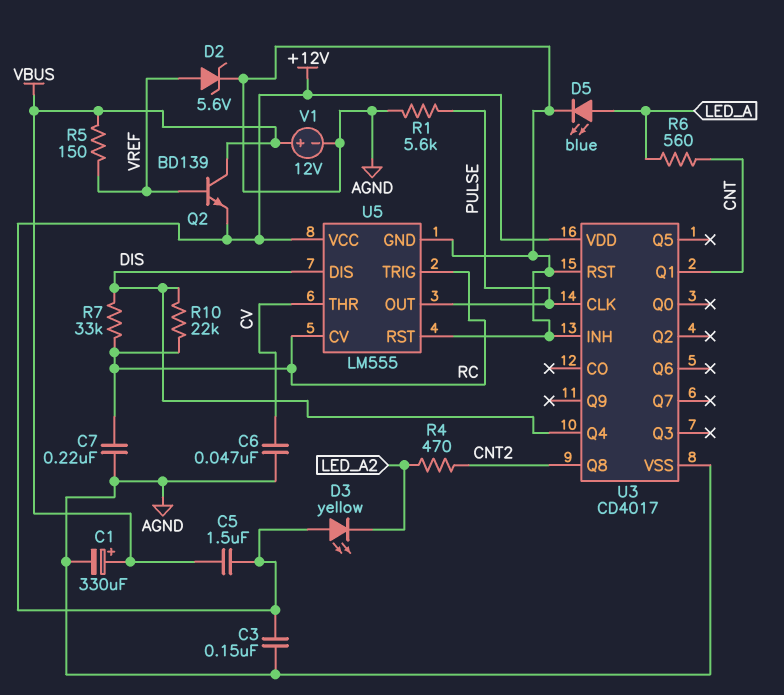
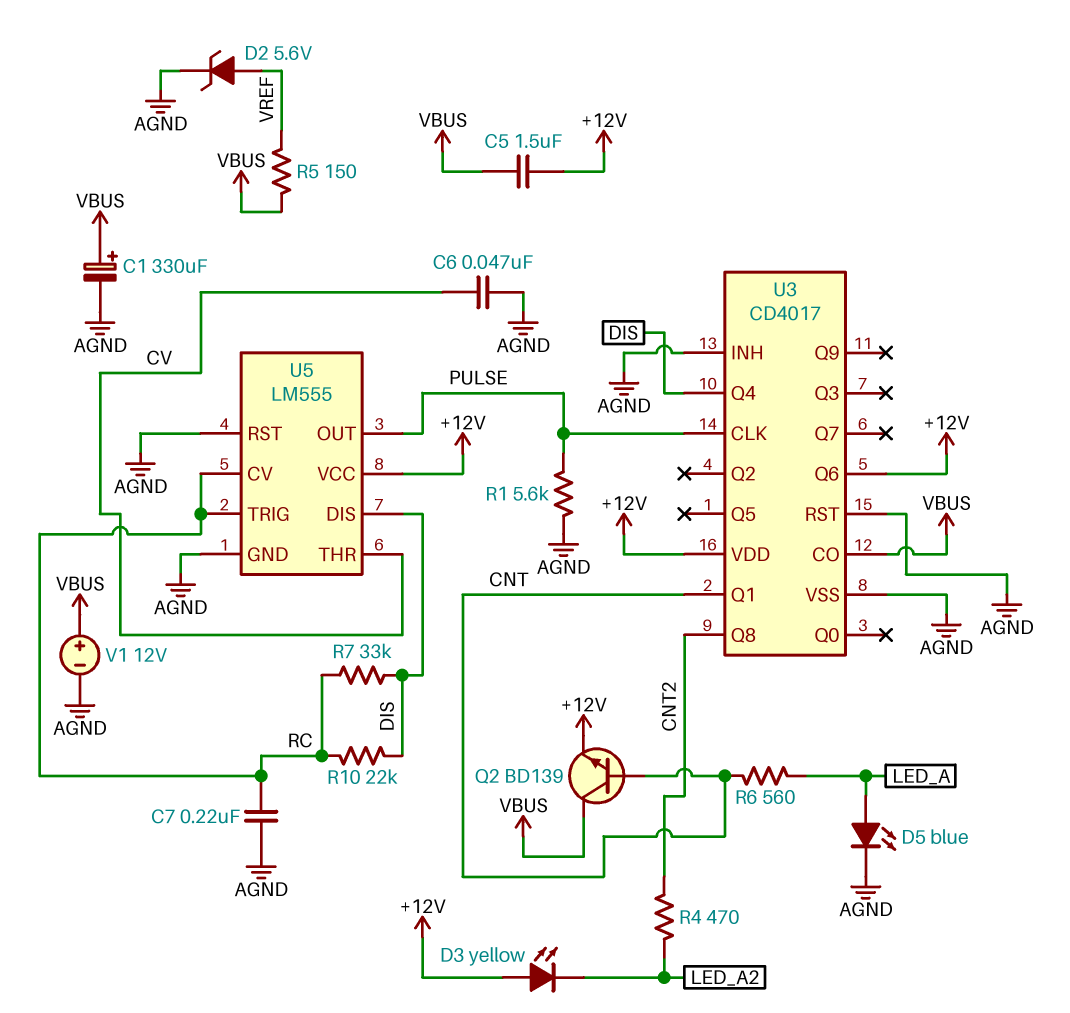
C3: 150nF (+12V, AGND) -> none
Q2: NPN BD139 (B VREF, C VBUS, E +12V) -> NPN BD139 (B CNT, C VBUS, E +12V)
U3 pin CO: none -> VBUS
U3 pin Q6: none -> +12V

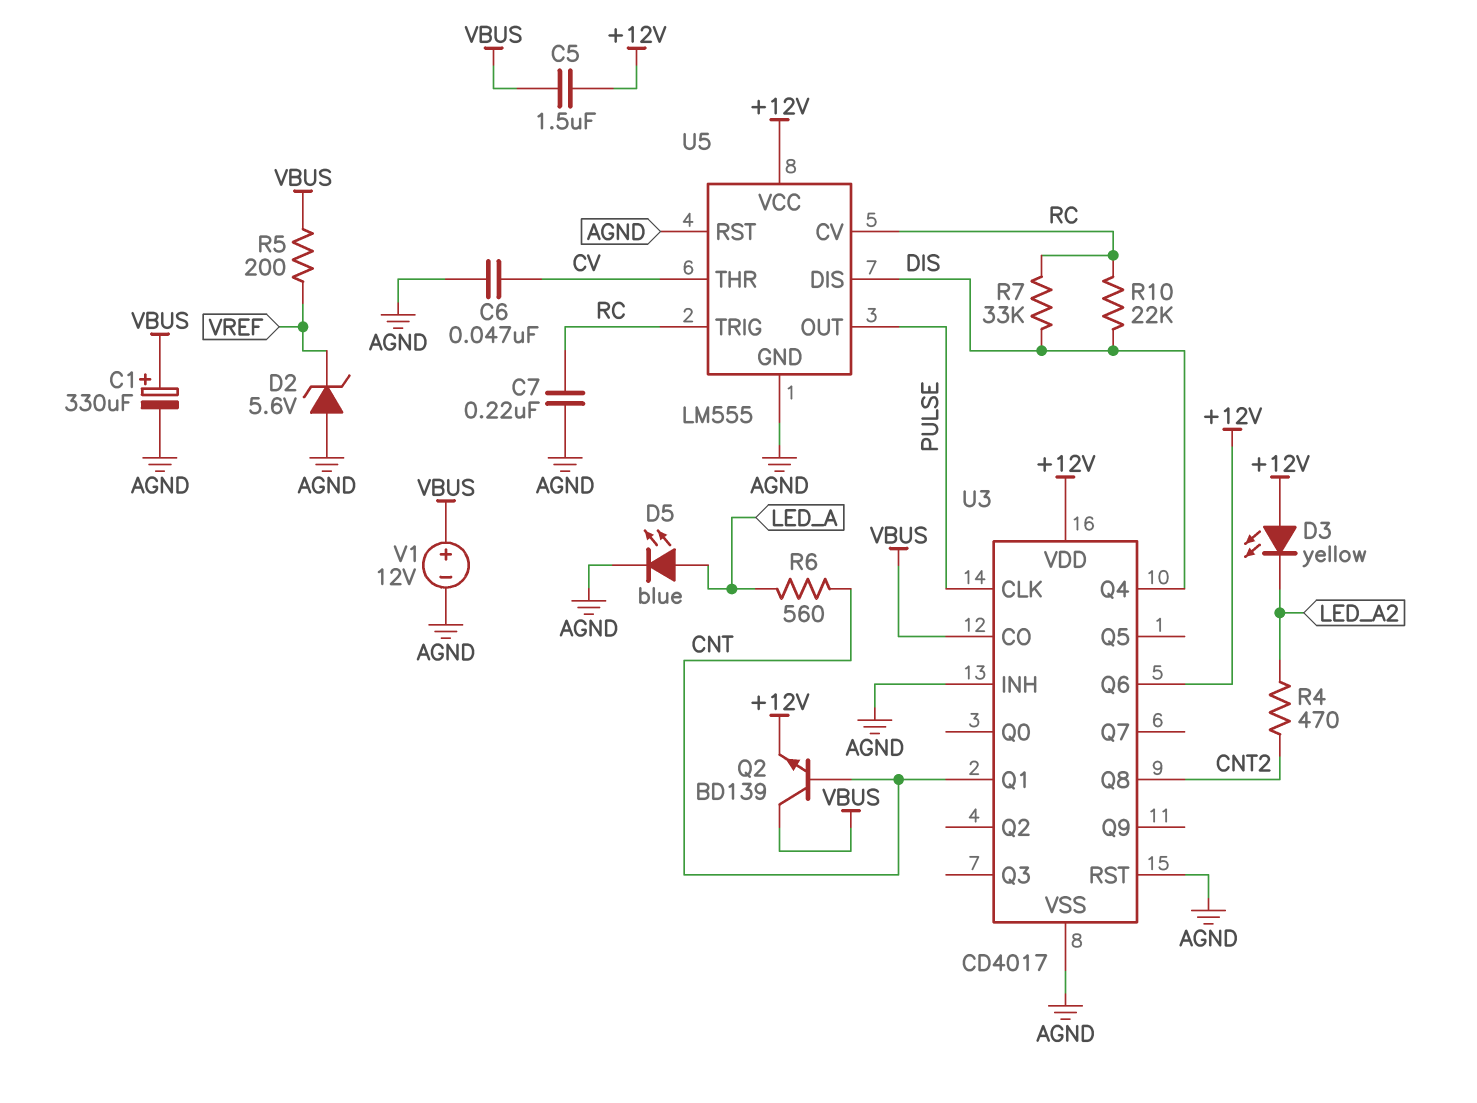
D2: zener 5.6V (A VREF, K AGND) -> zener 5.6V (A AGND, K VREF)
R1: 5.6k (AGND, PULSE) -> none
R5: 150 (VBUS, VREF) -> 200 (VBUS, VREF)

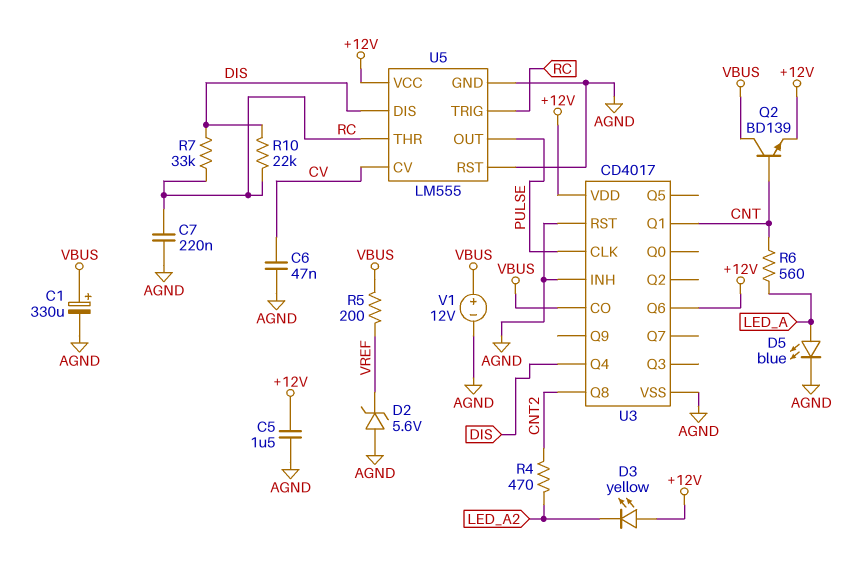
C5: 1.5uF (+12V, VBUS) -> 1.5uF (+12V, AGND)
U5 pin CV: RC -> CV
U5 pin THR: CV -> RC

